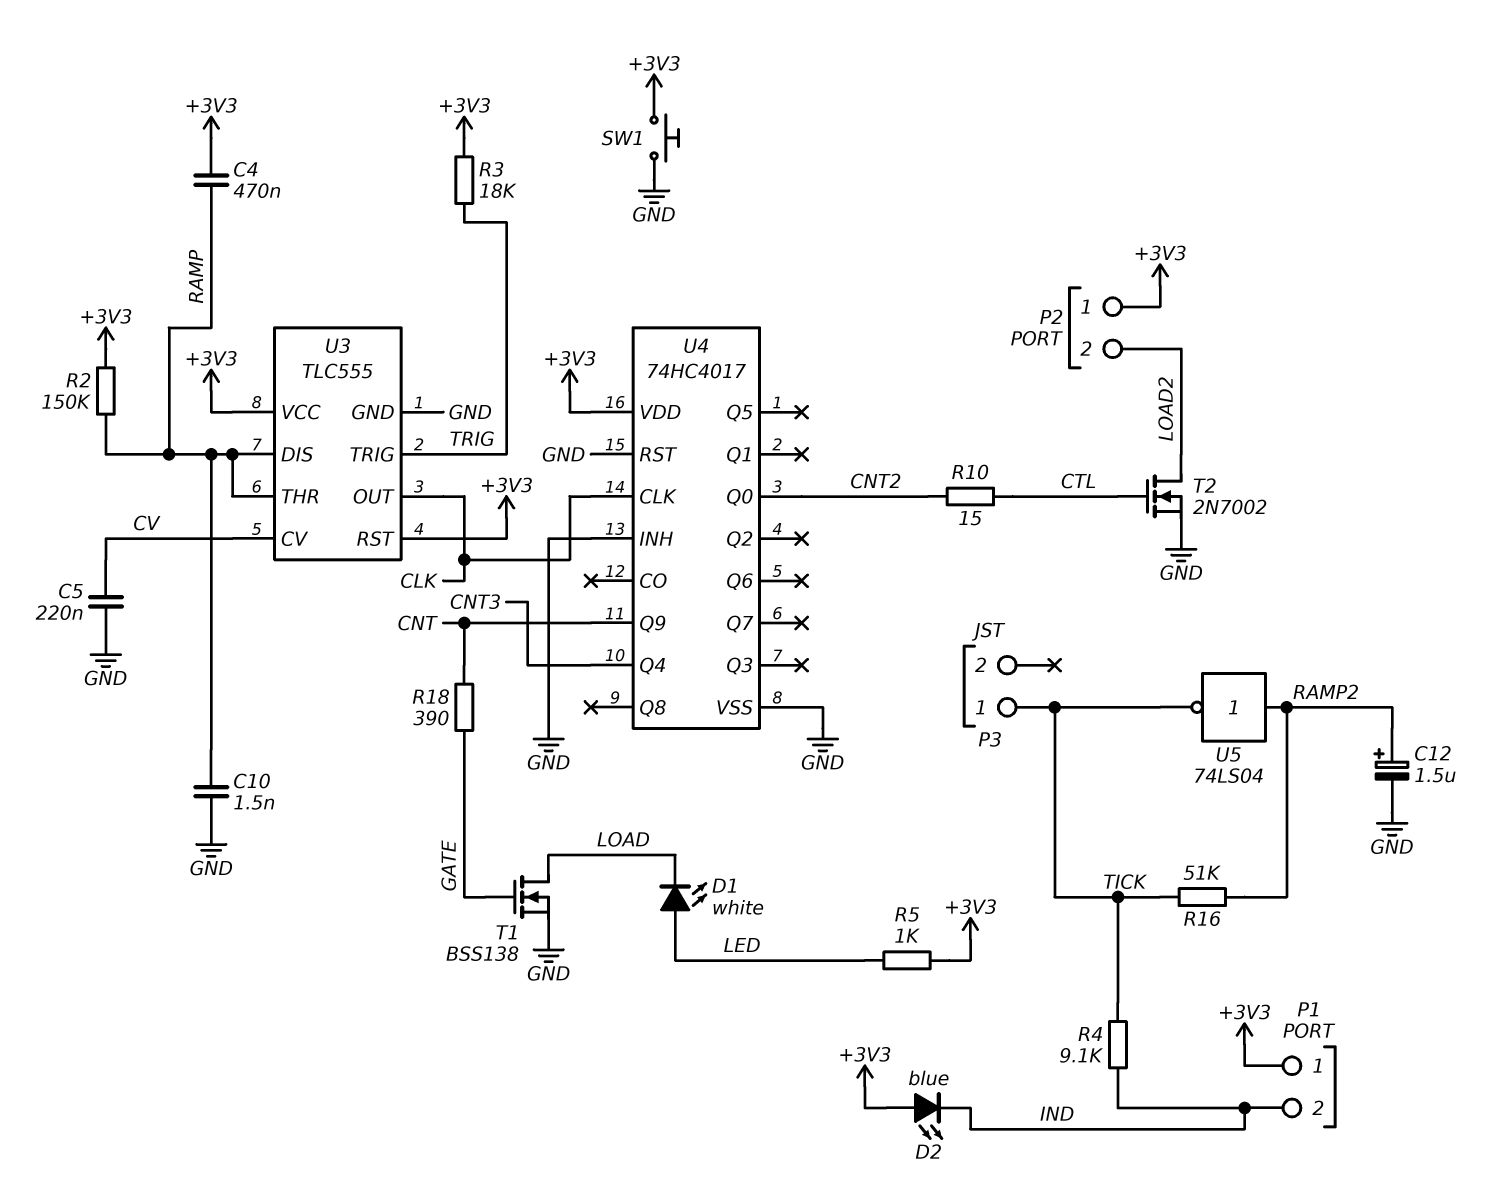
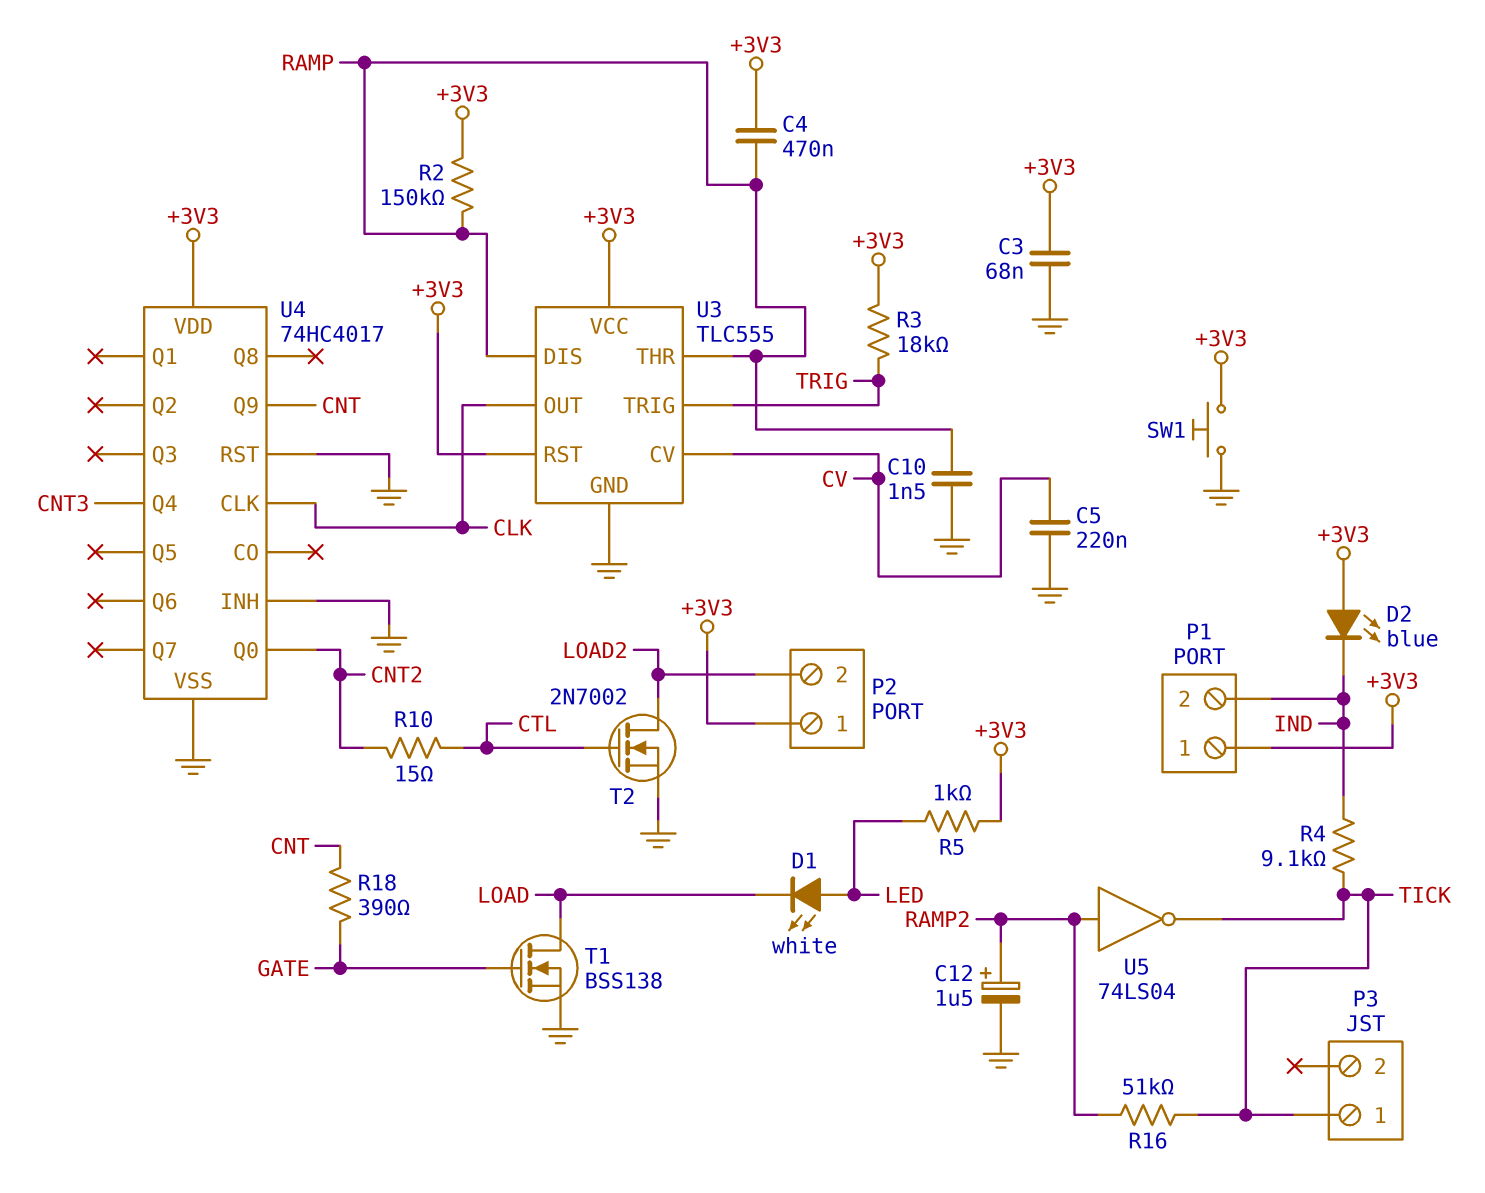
C3: none -> 68nF (+3V3, GND)

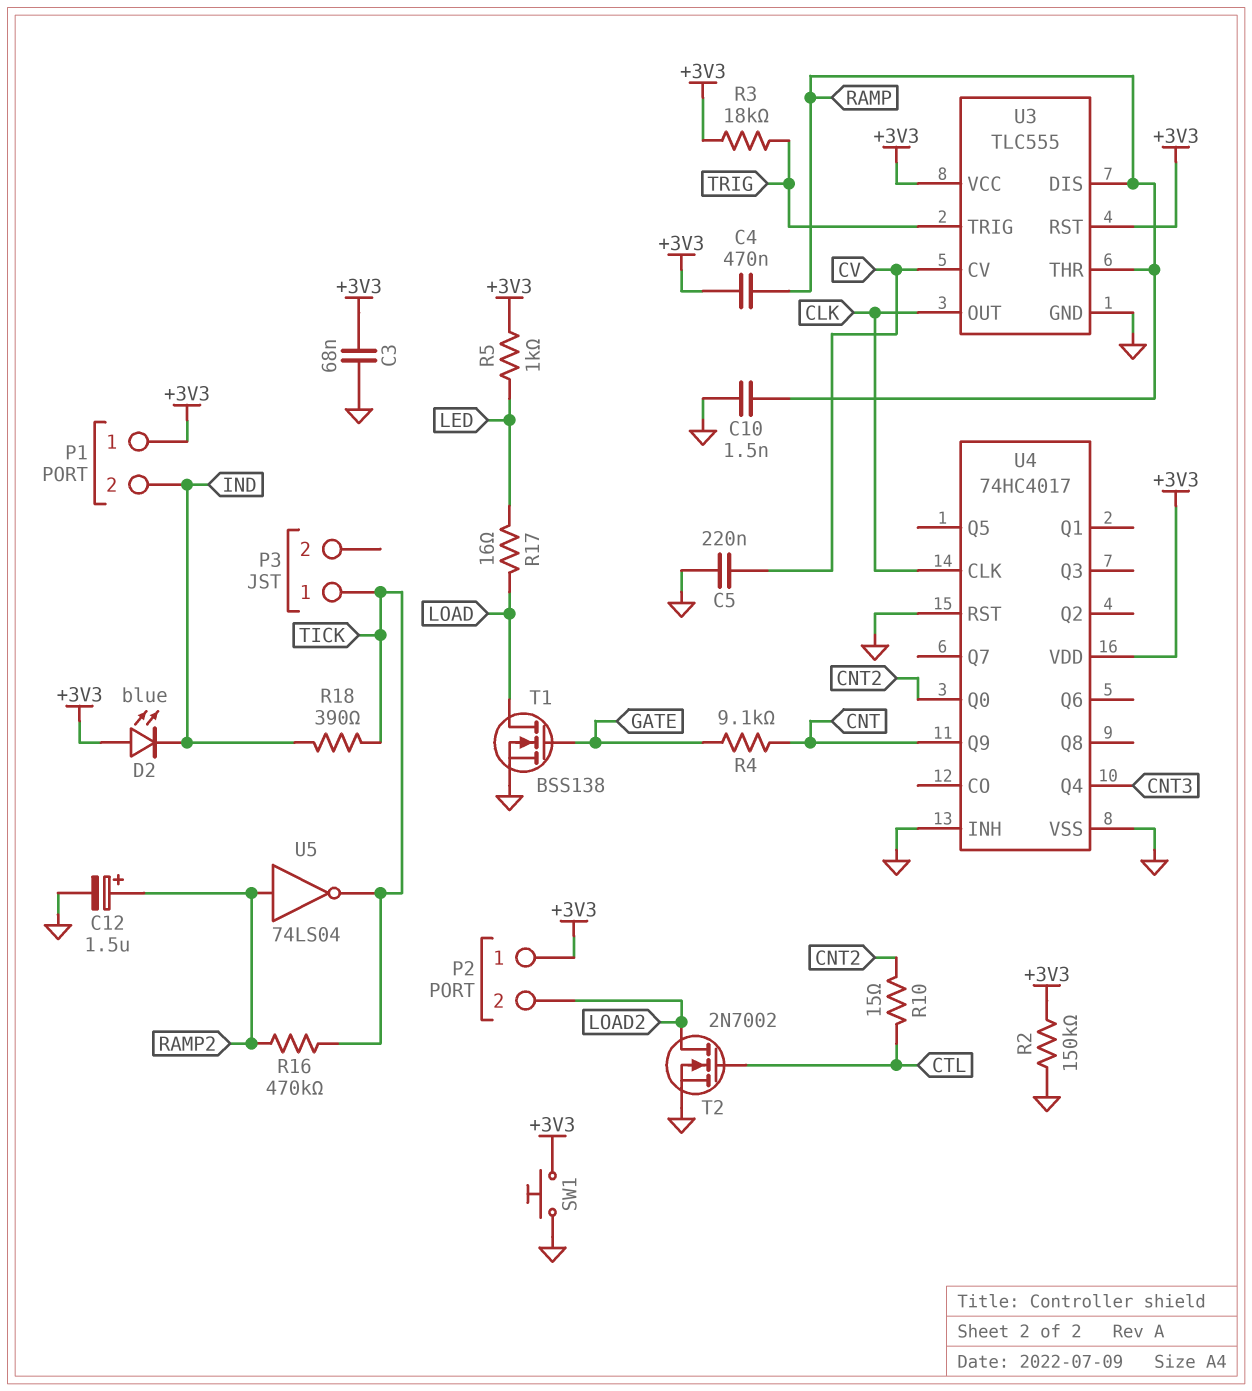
D1: LED white (A LED, K LOAD) -> none
R2: 150k (+3V3, RAMP) -> 150k (+3V3, GND)
R4: 9.1k (IND, TICK) -> 9.1k (CNT, GATE)
R16: 51k (RAMP2, TICK) -> 470k (RAMP2, TICK)
R17: none -> 16 (LED, LOAD)
R18: 390 (CNT, GATE) -> 390 (IND, TICK)

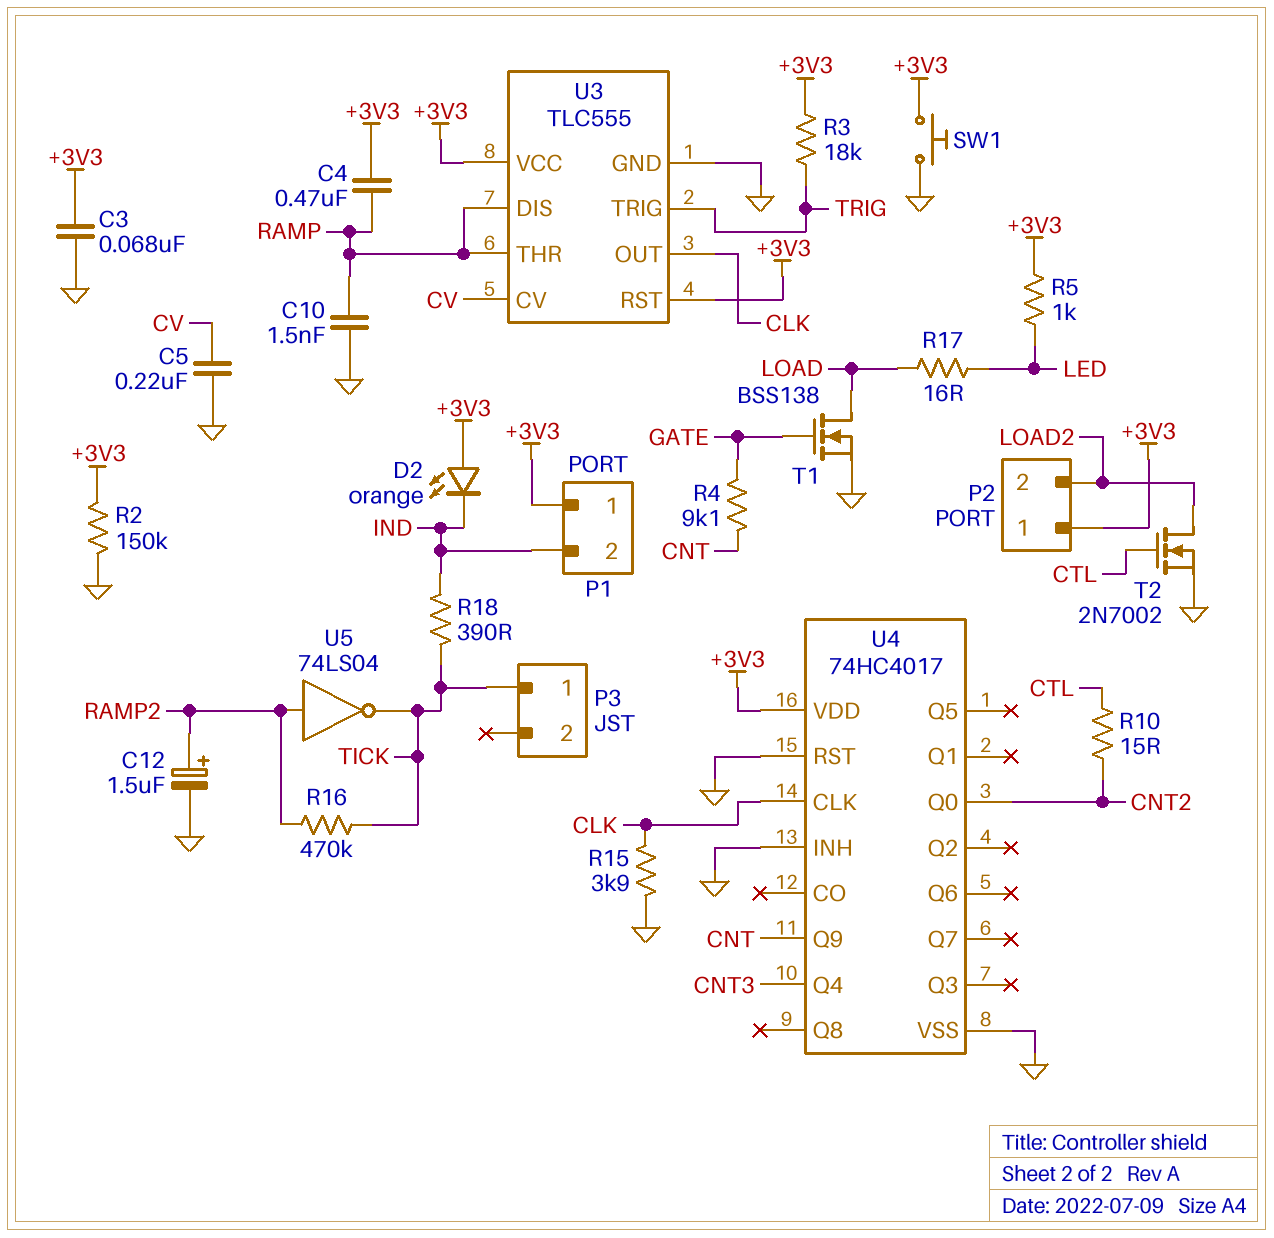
D2: LED blue (A +3V3, K IND) -> LED orange (A +3V3, K IND)
R15: none -> 3.9k (CLK, GND)

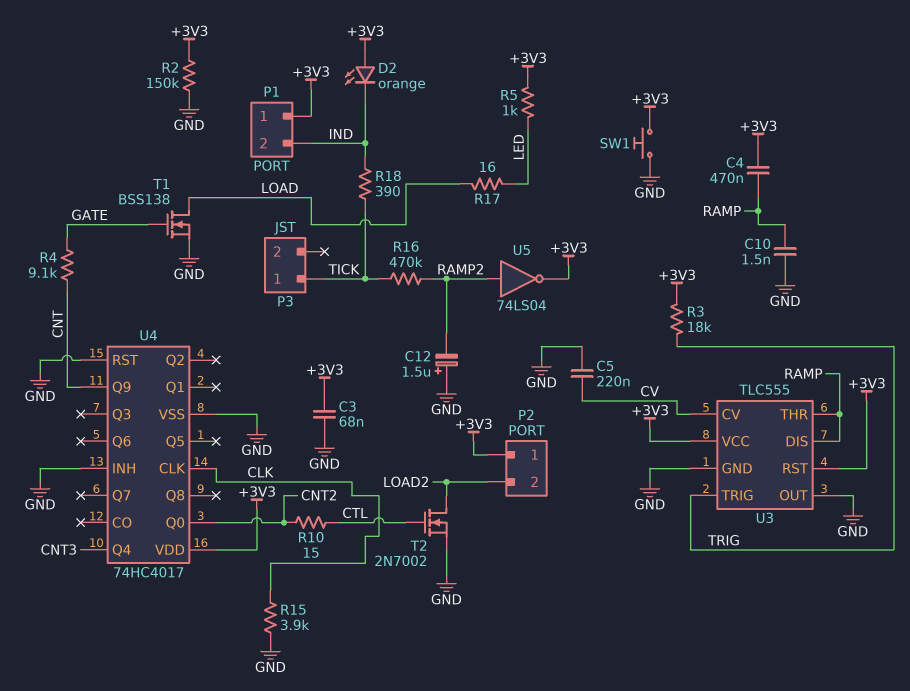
C12: 1.5uF (plus RAMP2, minus GND) -> 1.5uF (plus GND, minus RAMP2)
U3 pin OUT: CLK -> GND
U5: NOT 74LS04 (in RAMP2, out TICK) -> NOT 74LS04 (in RAMP2, out +3V3)

